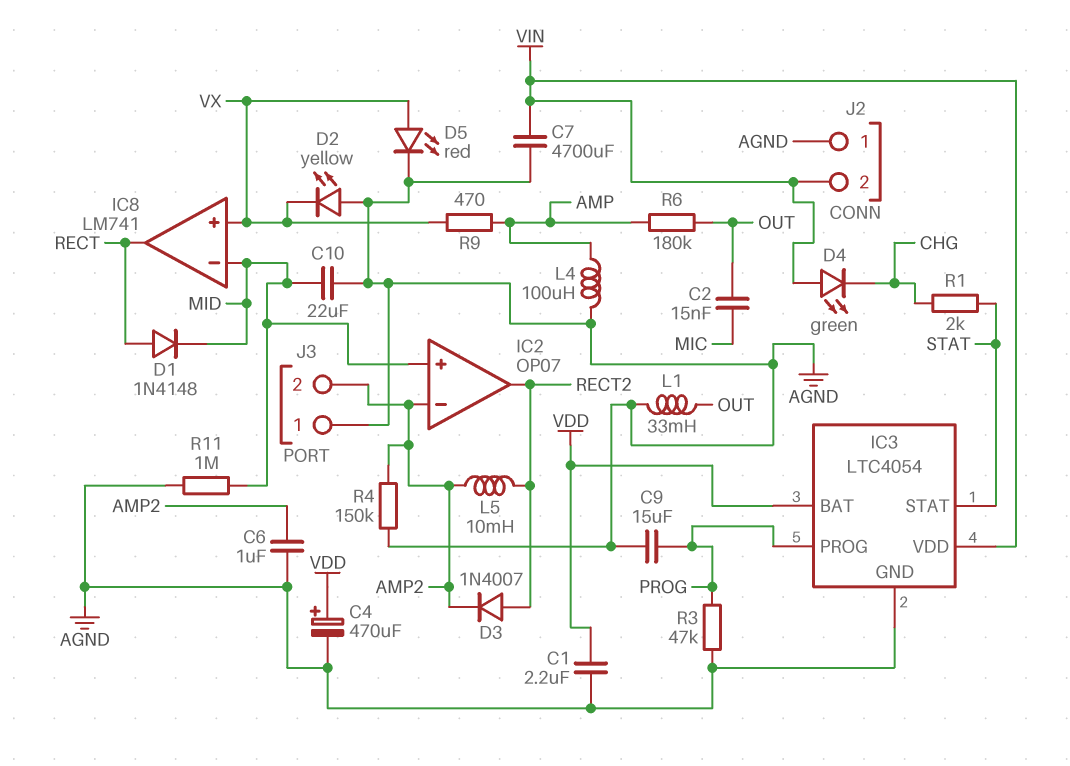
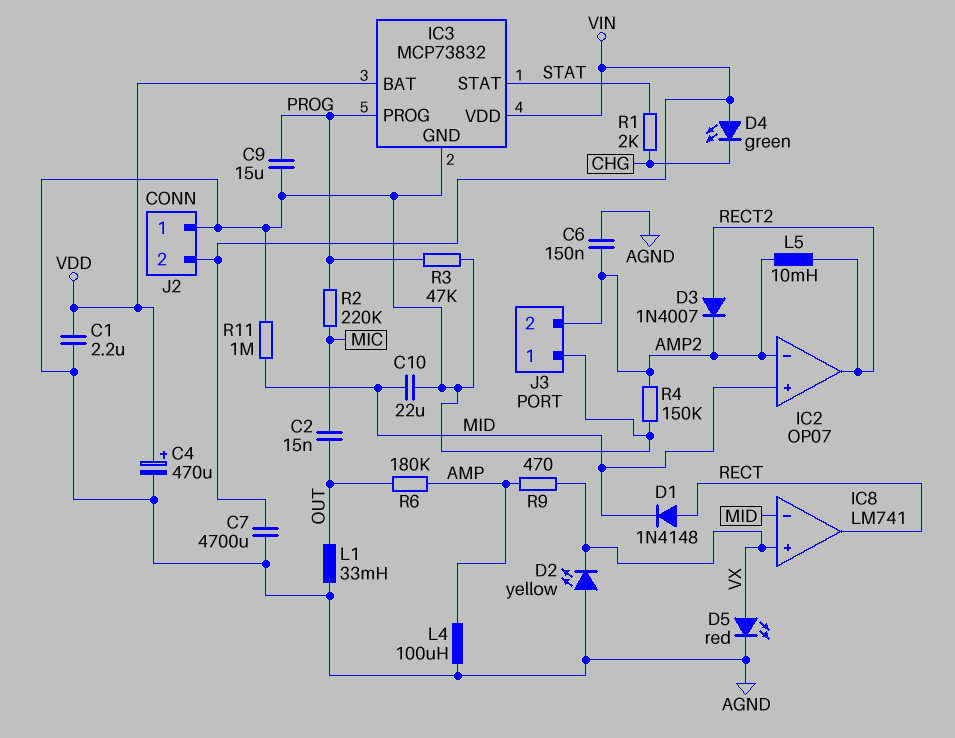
C6: 1uF (AGND, AMP2) -> 150nF (AGND, AMP2)
IC3: LTC4054 -> MCP73832
R2: none -> 220k (MIC, PROG)

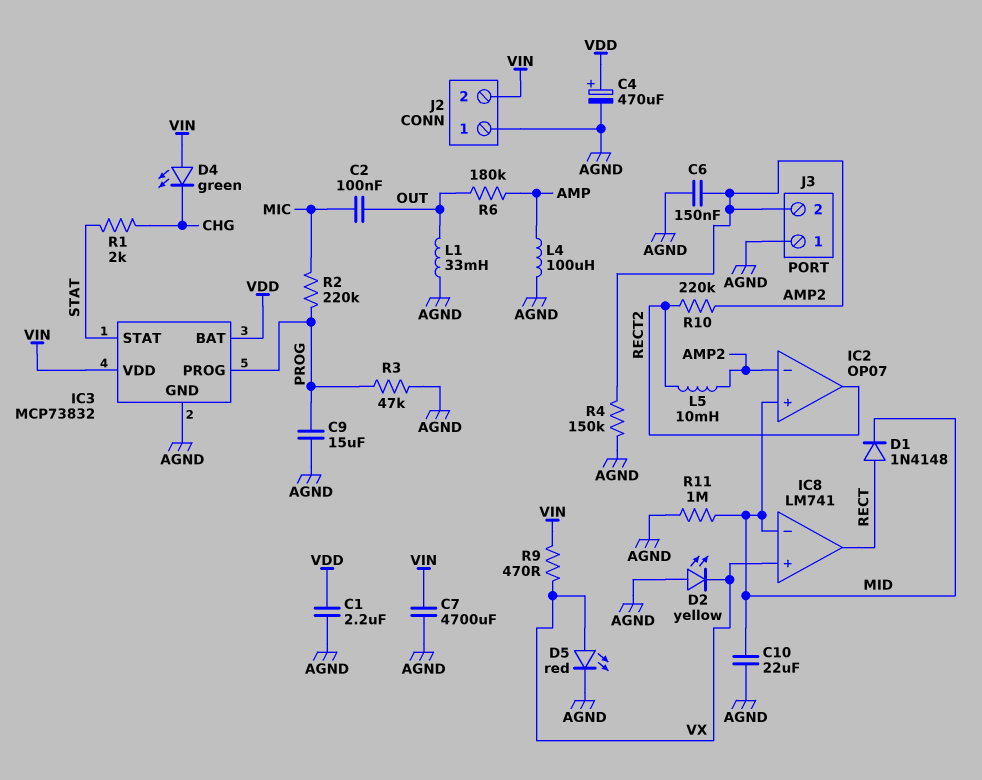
C2: 15nF (MIC, OUT) -> 100nF (MIC, OUT)
D3: diode 1N4007 (A RECT2, K AMP2) -> none
R9: 470 (AMP, VX) -> 470 (VIN, VX)
R10: none -> 220k (AMP2, RECT2)

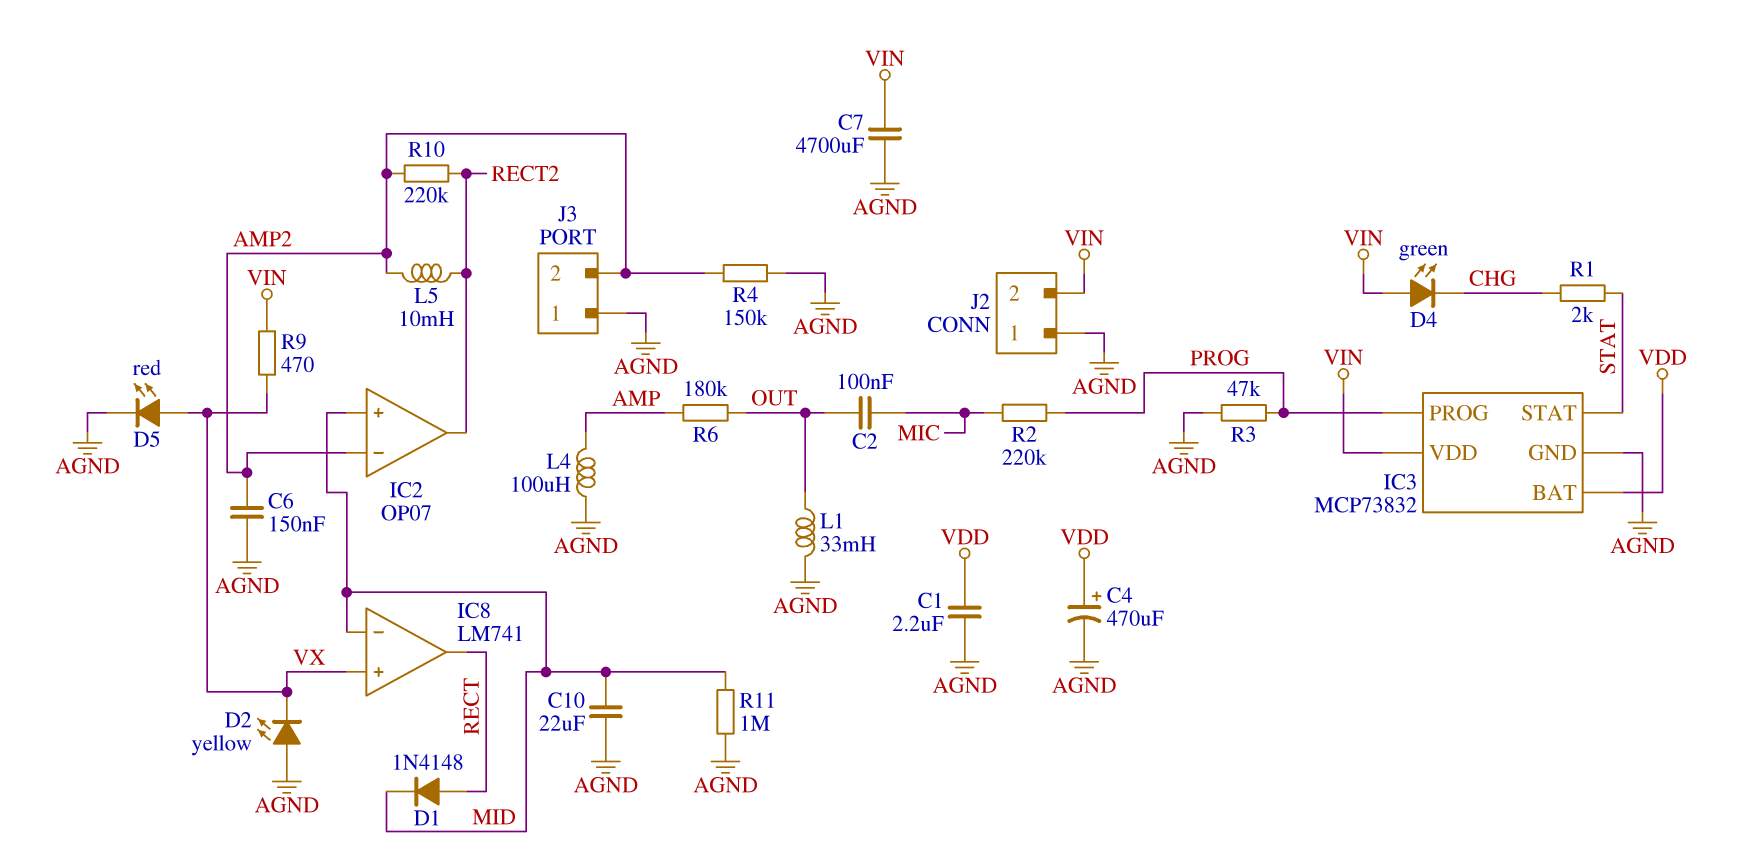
C9: 15uF (AGND, PROG) -> none

